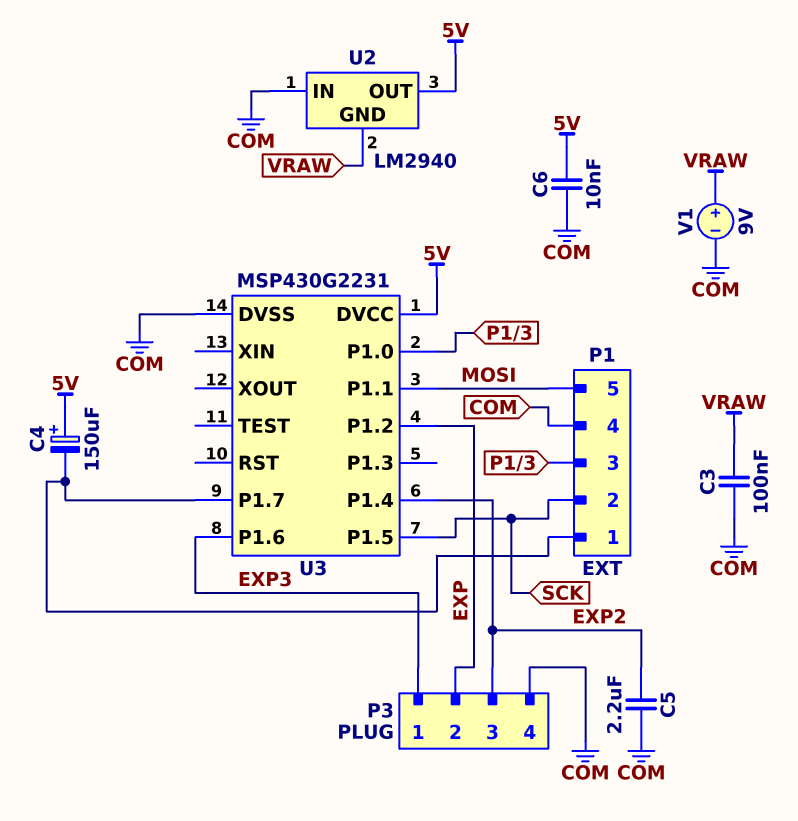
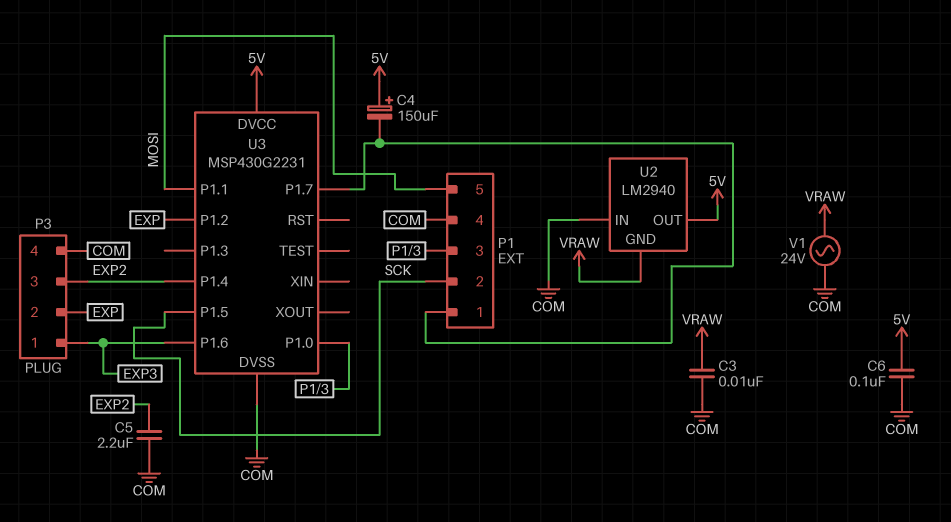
C3: 100nF (COM, VRAW) -> 10nF (COM, VRAW)
C6: 10nF (5V, COM) -> 100nF (5V, COM)
V1: 9V (plus VRAW, minus COM) -> AC 24V (COM, VRAW)

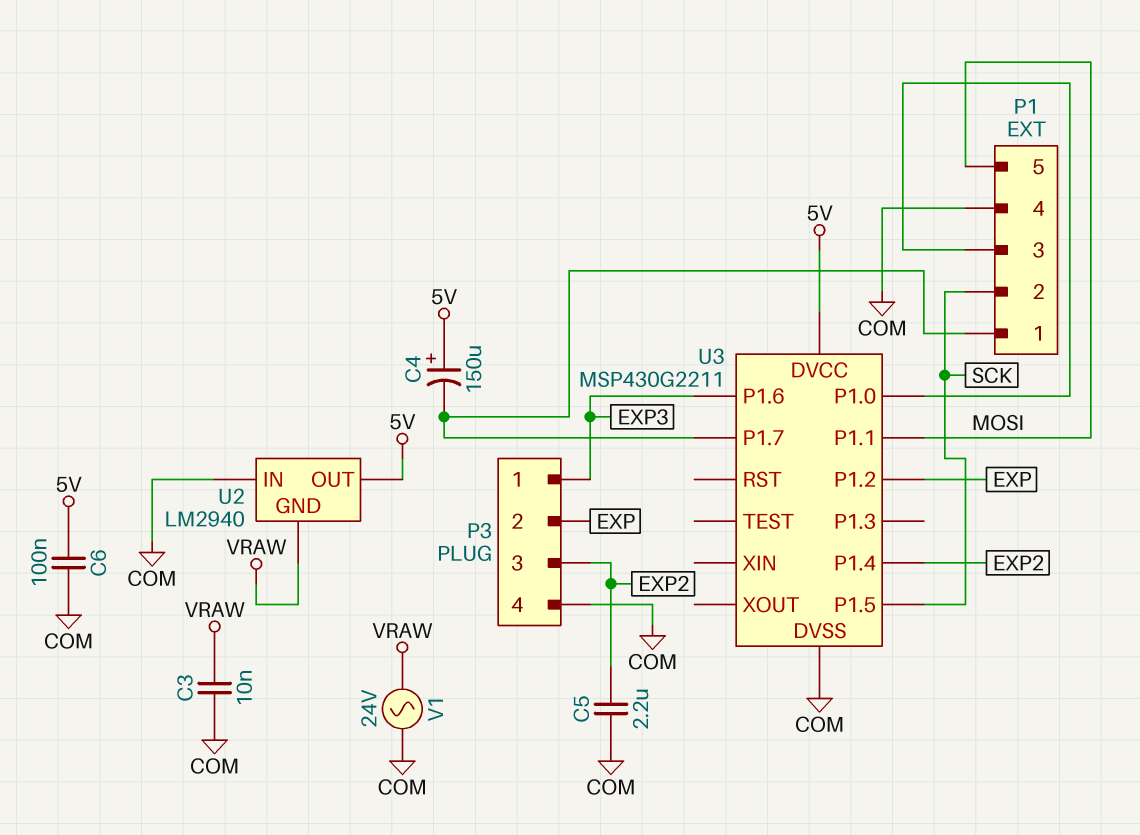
U3: MSP430G2231 -> MSP430G2211

